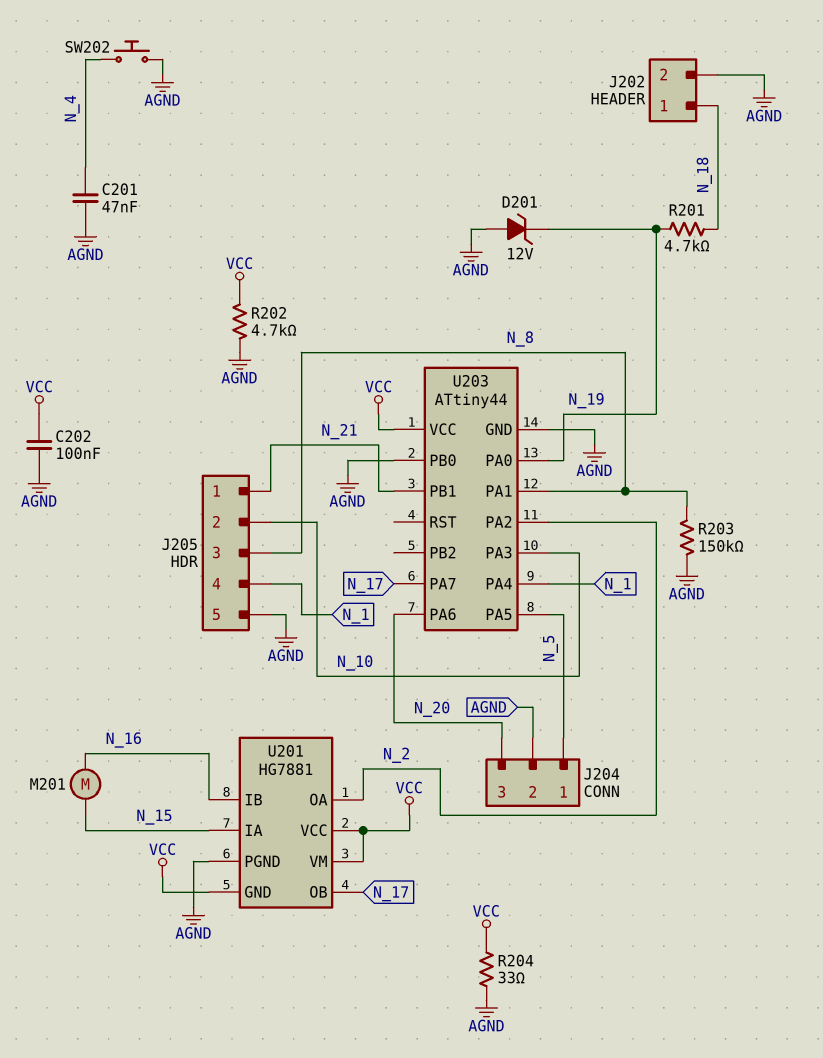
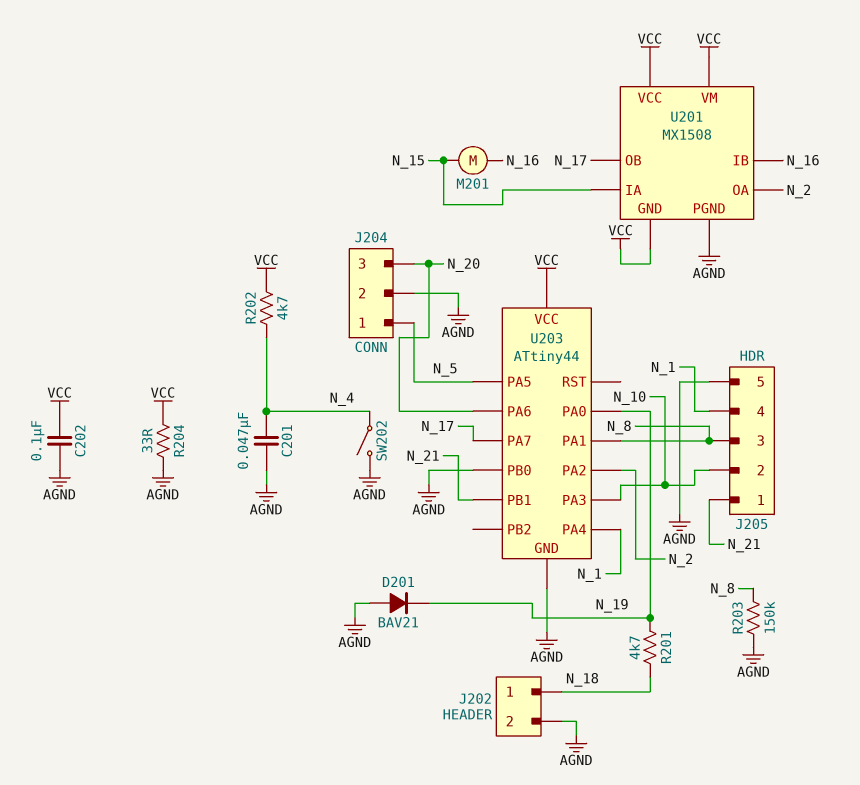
D201: zener 12V (A AGND, K N_19) -> diode BAV21 (A AGND, K N_19)
R202: 4.7k (AGND, VCC) -> 4.7k (N_4, VCC)
SW202: button (AGND, N_4) -> switch (AGND, N_4)
U201: HG7881 -> MX1508

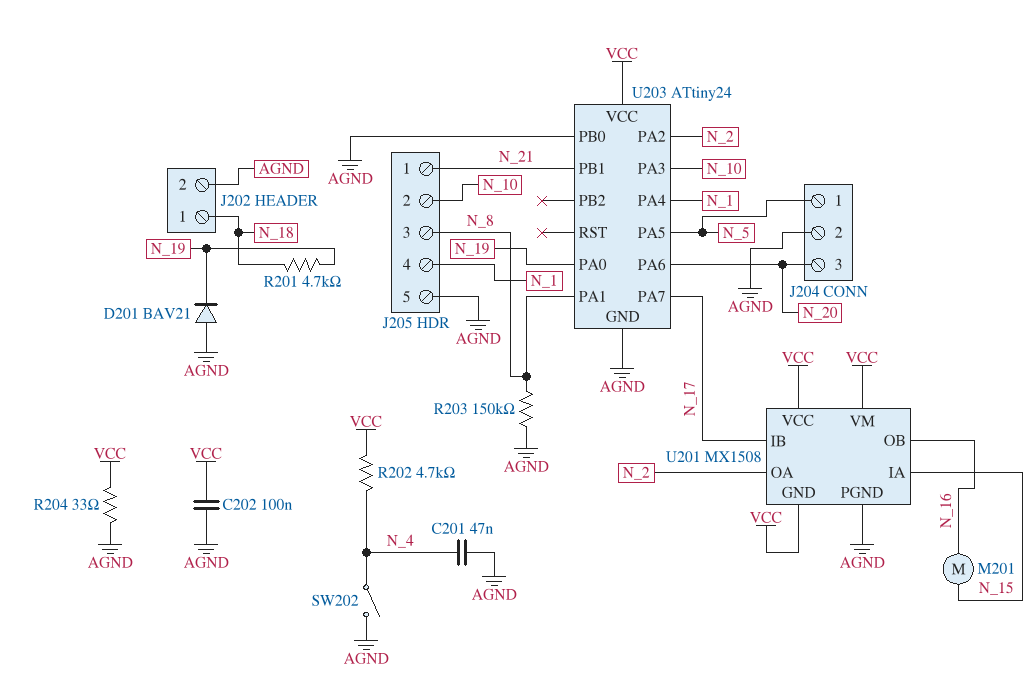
U201 pin IB: N_16 -> N_17
U201 pin OB: N_17 -> N_16
U203: ATtiny44 -> ATtiny24

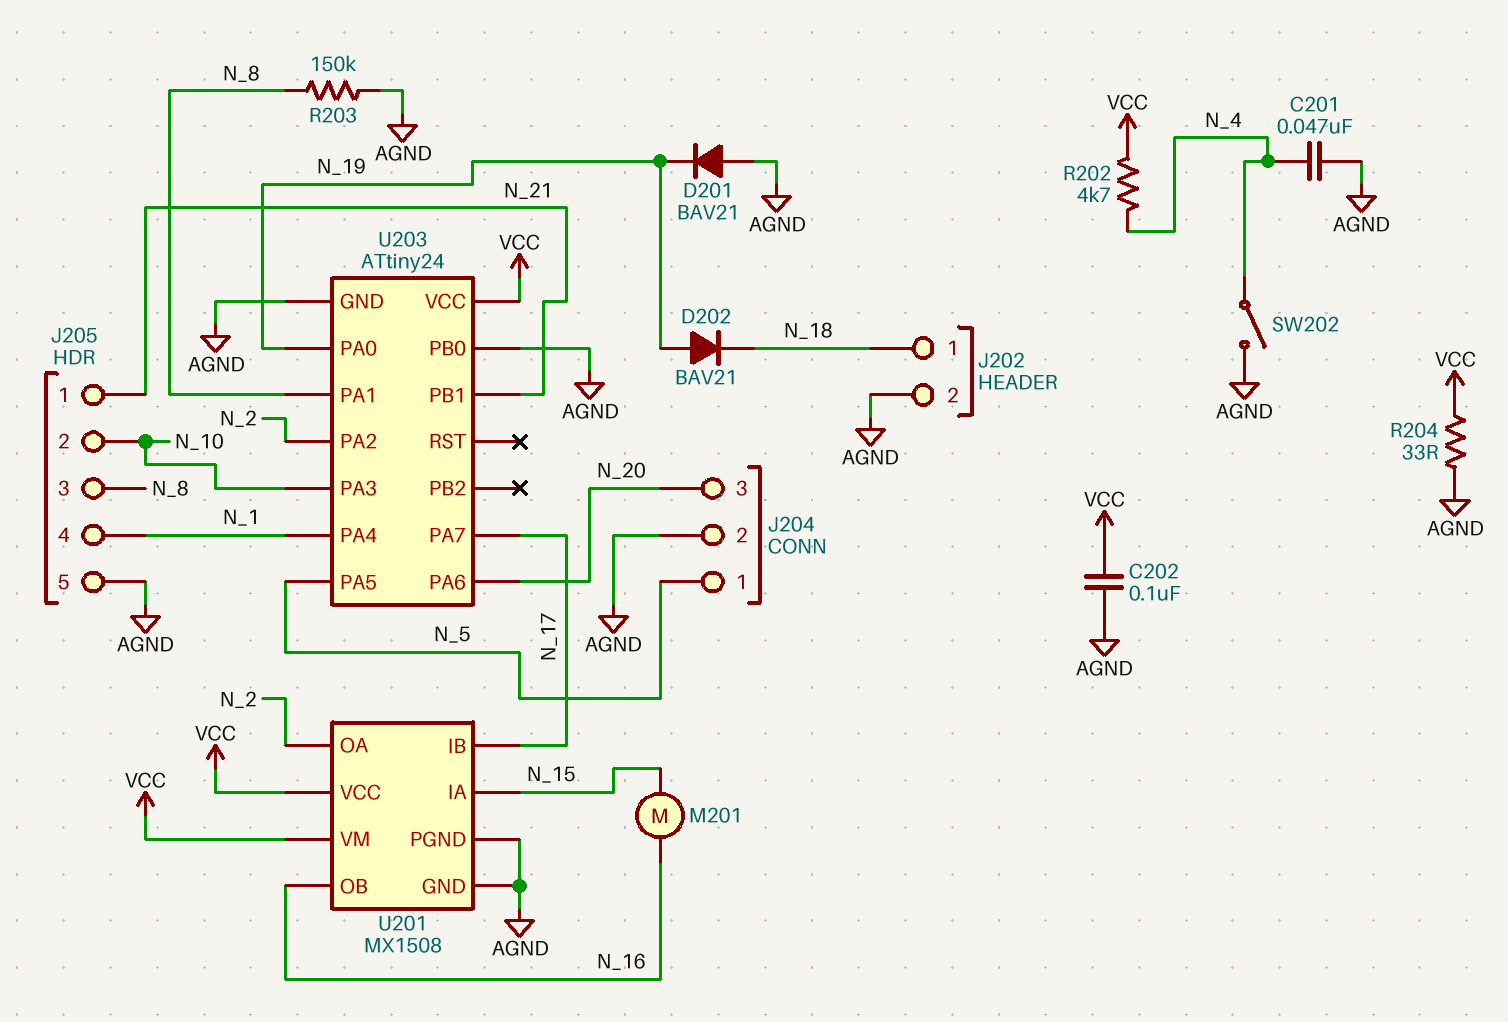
D202: none -> diode BAV21 (A N_19, K N_18)
R201: 4.7k (N_18, N_19) -> none
U201 pin GND: VCC -> AGND

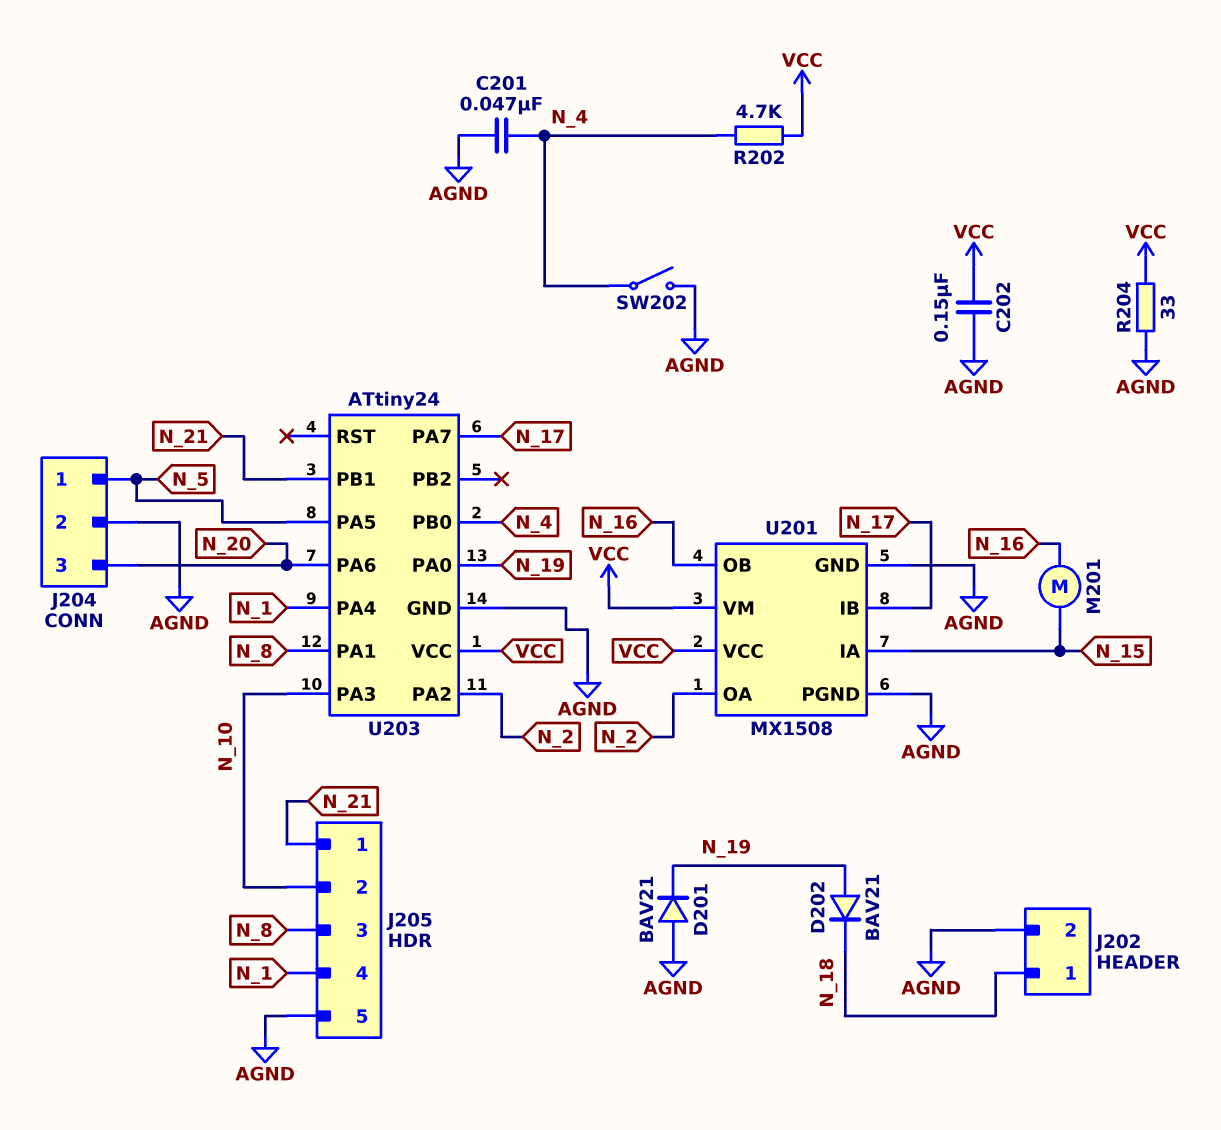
C202: 100nF (AGND, VCC) -> 150nF (AGND, VCC)
R203: 150k (AGND, N_8) -> none
U203 pin PB0: AGND -> N_4

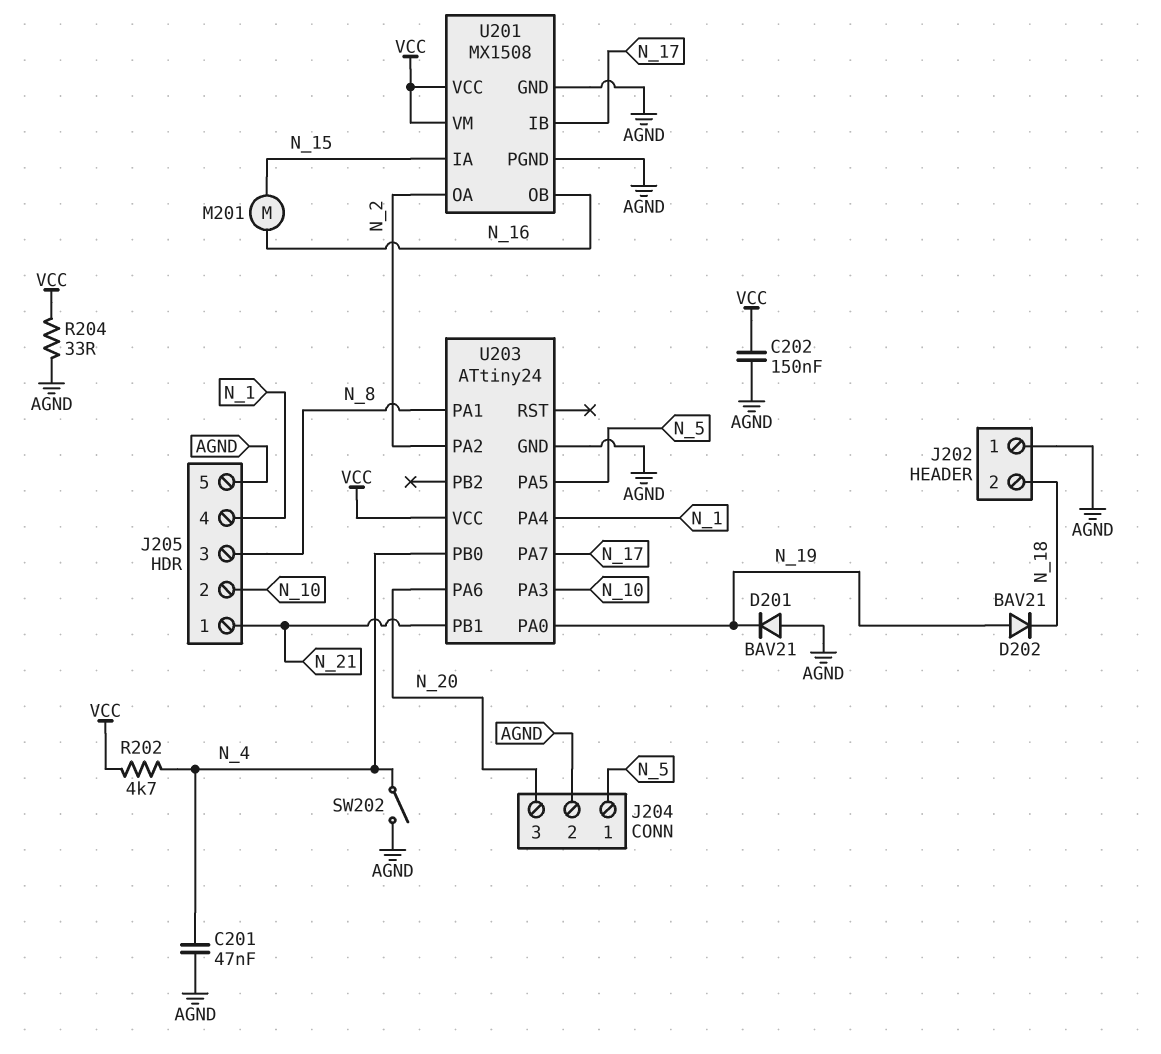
J202 pin 1: N_18 -> AGND
J202 pin 2: AGND -> N_18

